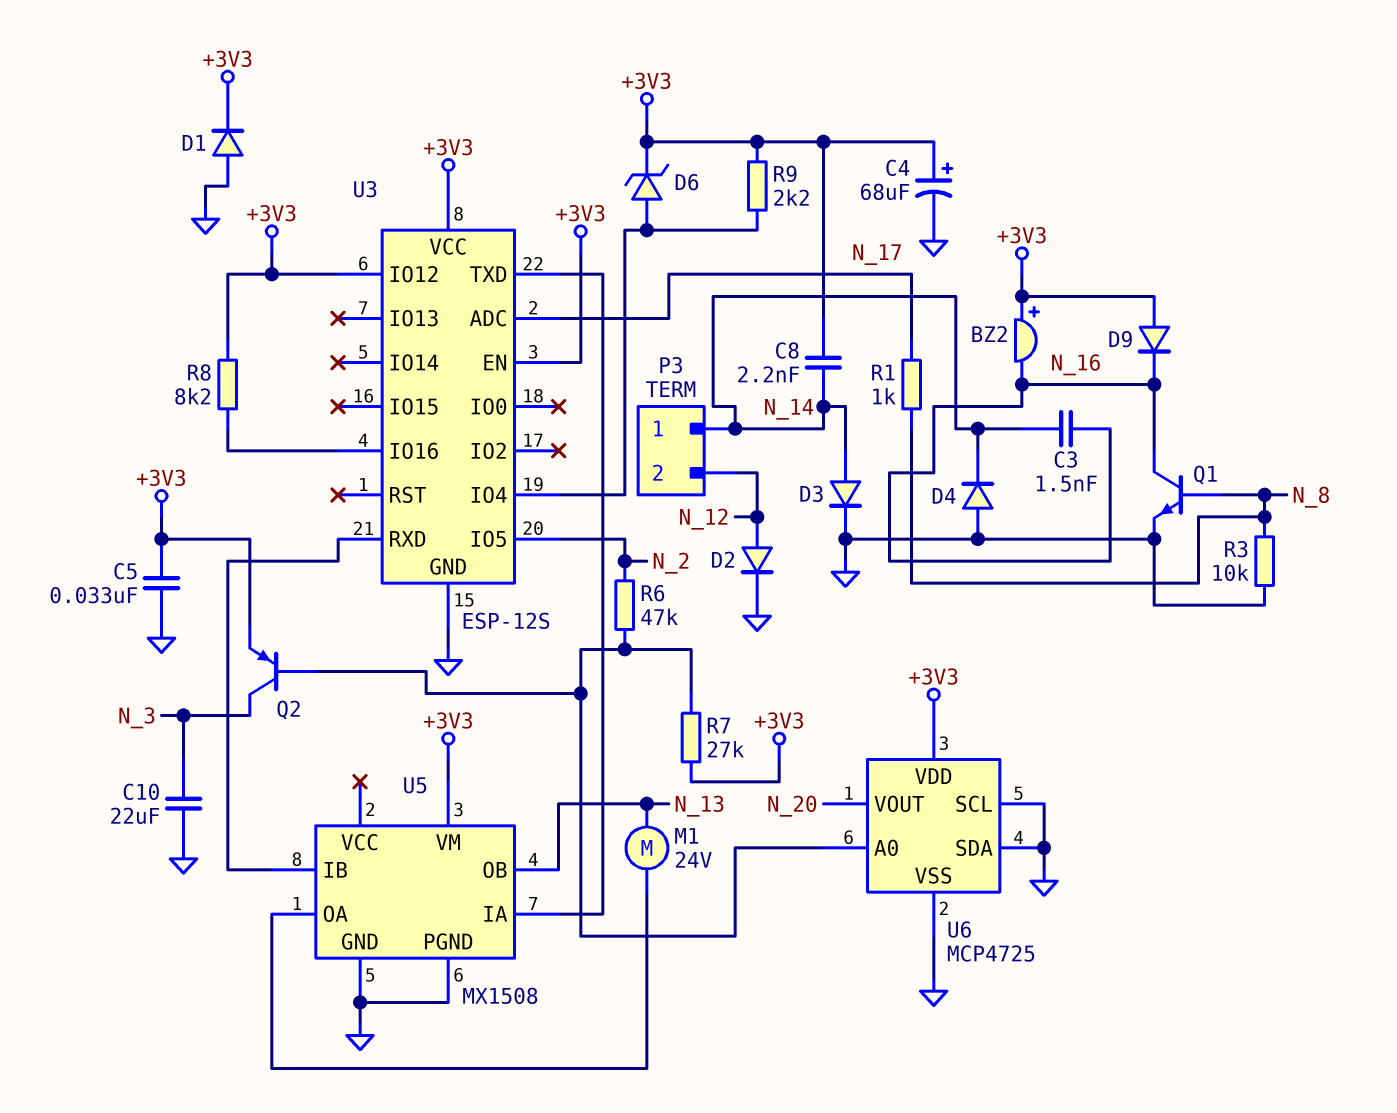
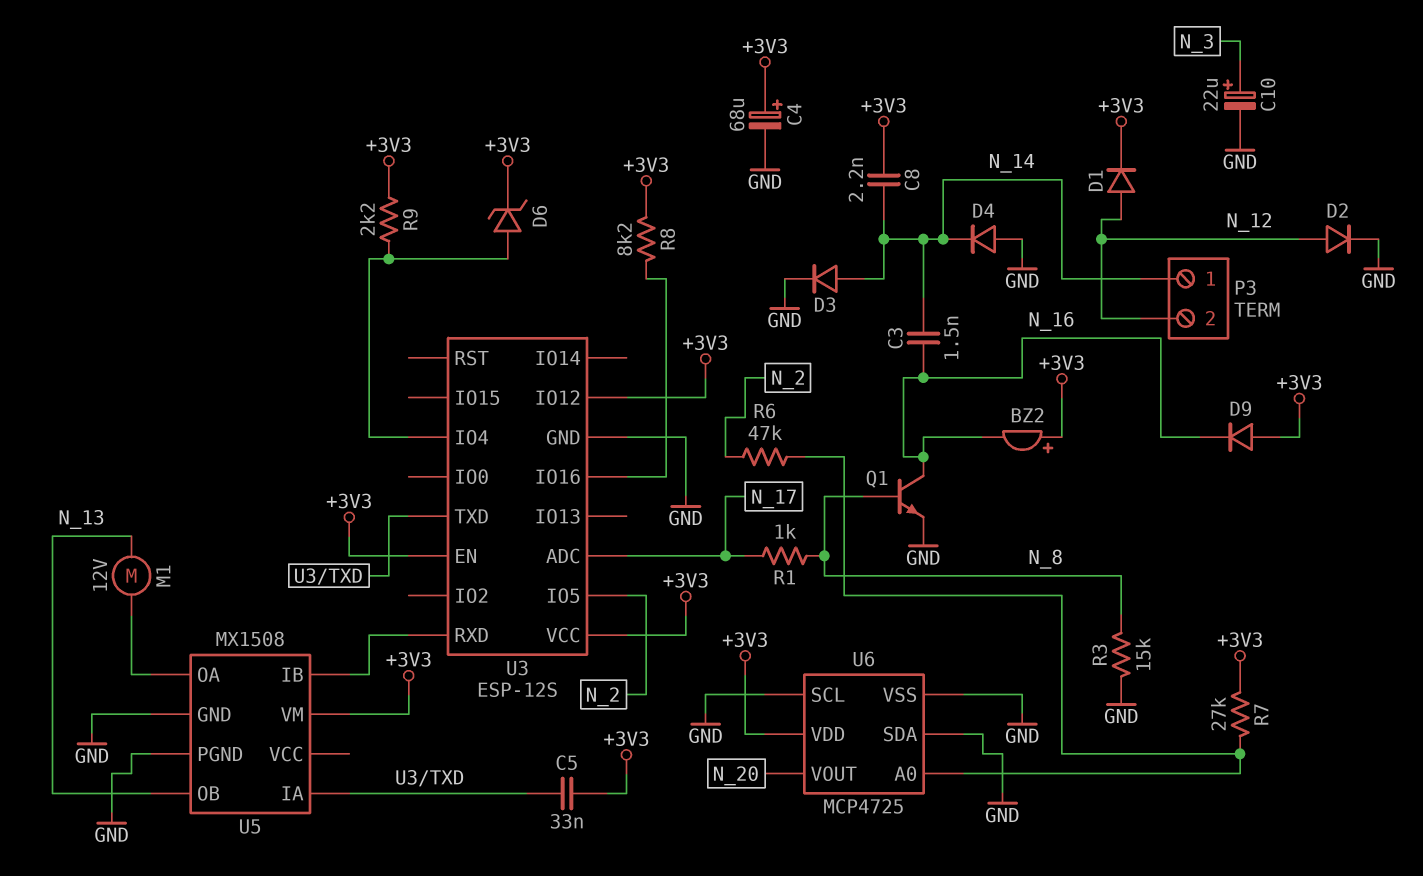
C5: 33nF (+3V3, GND) -> 33nF (+3V3, U3/TXD)
C10: 22uF (GND, N_3) -> 22uF (plus N_3, minus GND)
D1: diode (A GND, K +3V3) -> diode (A N_12, K +3V3)
M1: motor 24V (N_13, U5/OA) -> motor 12V (N_13, U5/OA)
Q2: PNP (B U6/A0, C N_3, E +3V3) -> none
R3: 10k (GND, N_8) -> 15k (GND, N_8)

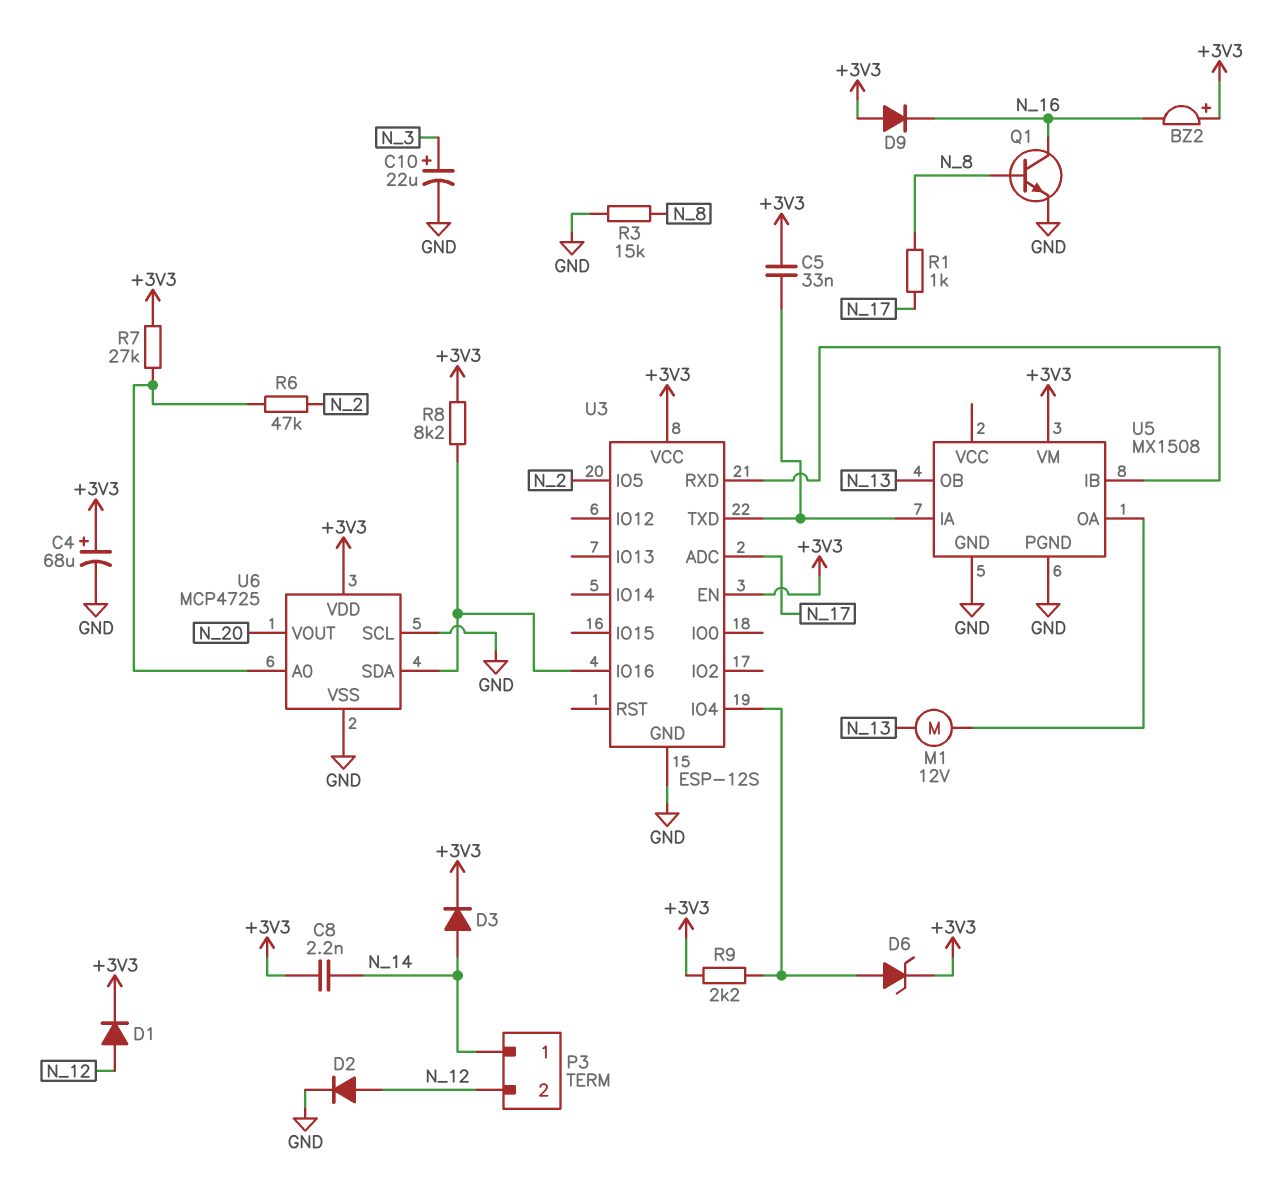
C3: 1.5nF (N_14, N_16) -> none
D3: diode (A N_14, K GND) -> diode (A N_14, K +3V3)
D4: diode (A GND, K N_14) -> none
U3 pin IO12: +3V3 -> none
U6 pin SDA: GND -> U3/IO16

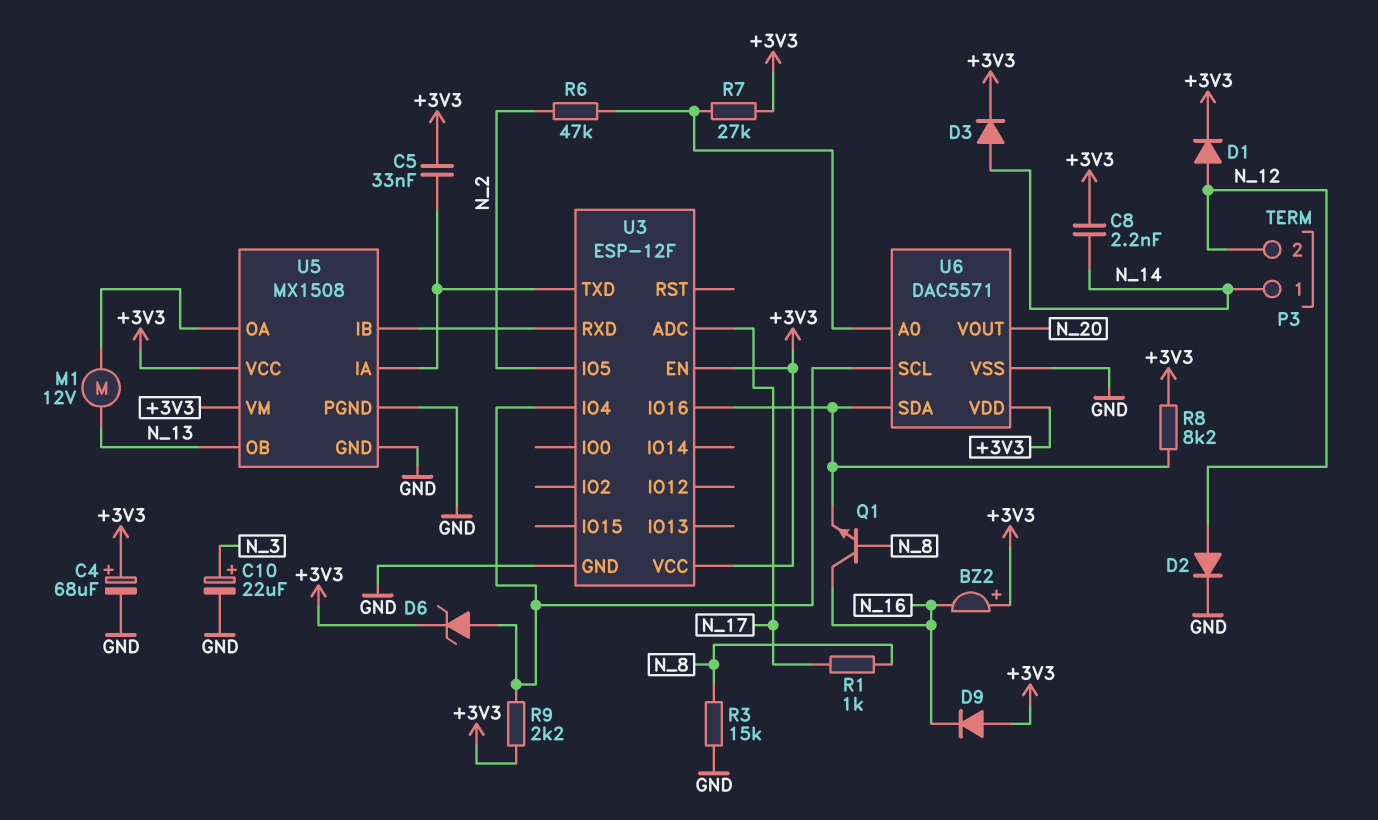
Q1: NPN (B N_8, C N_16, E GND) -> NPN (B N_8, C N_16, E U3/IO16)
U3: ESP-12S -> ESP-12F
U5 pin VCC: none -> +3V3
U6: MCP4725 -> DAC5571
U6 pin SCL: GND -> U3/IO4

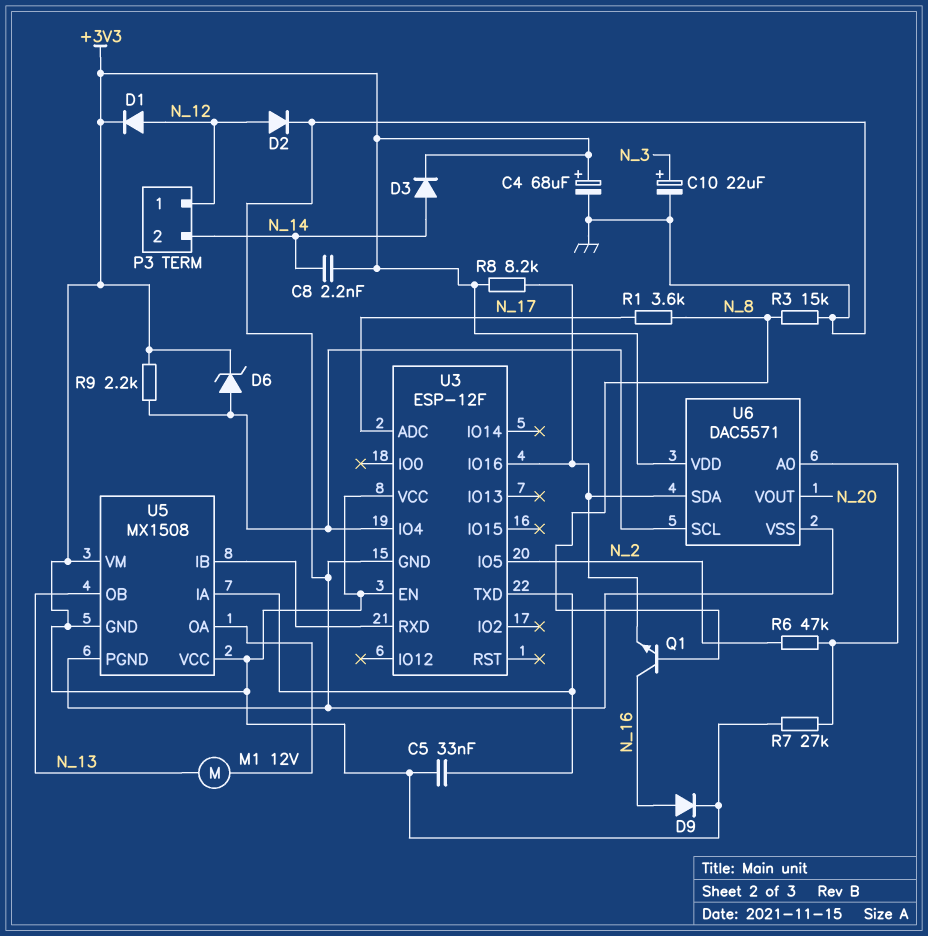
BZ2: buzzer (plus +3V3, minus N_16) -> none
D9: diode (A +3V3, K N_16) -> diode (A N_16, K +3V3)
P3 pin 1: N_14 -> N_12
P3 pin 2: N_12 -> N_14
R1: 1k (N_8, N_17) -> 3.6k (N_8, N_17)
U5 pin GND: GND -> +3V3

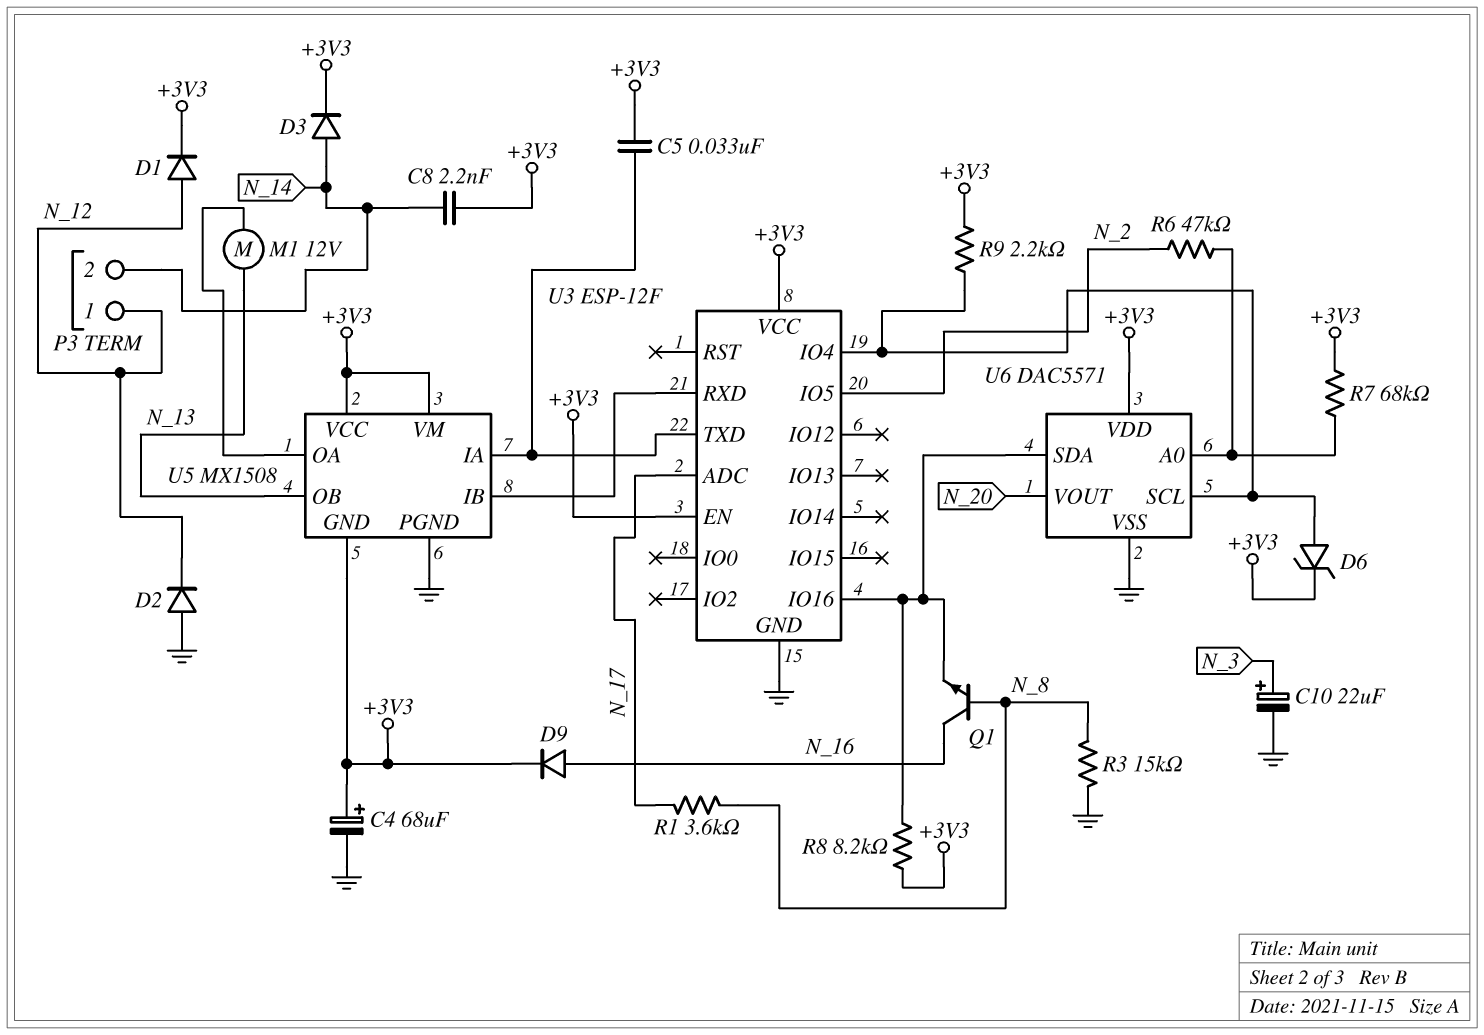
D2: diode (A N_12, K GND) -> diode (A GND, K N_12)
R7: 27k (+3V3, U6/A0) -> 68k (+3V3, U6/A0)

